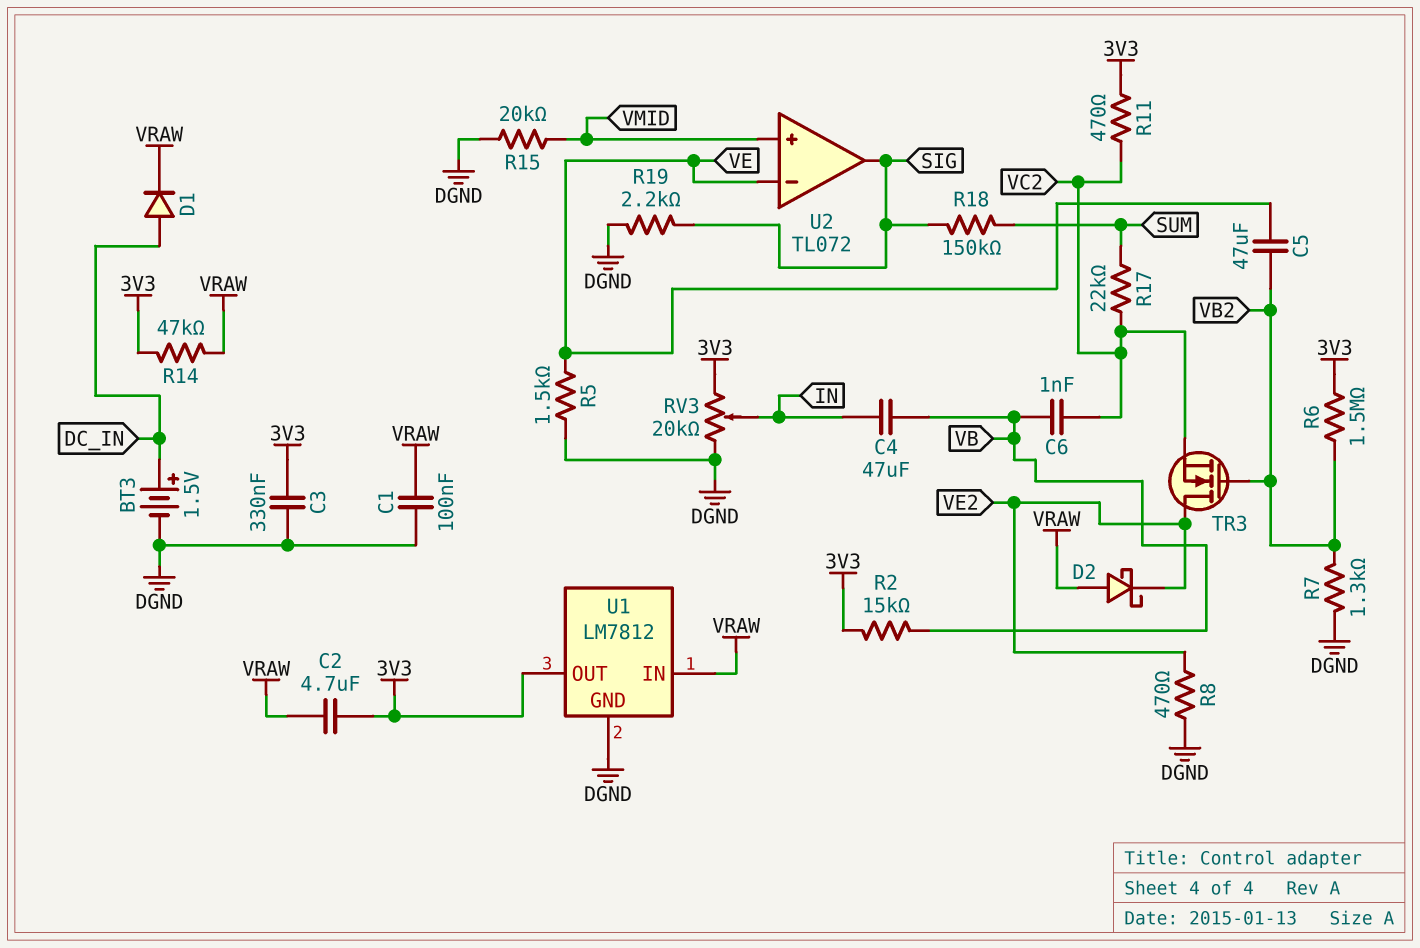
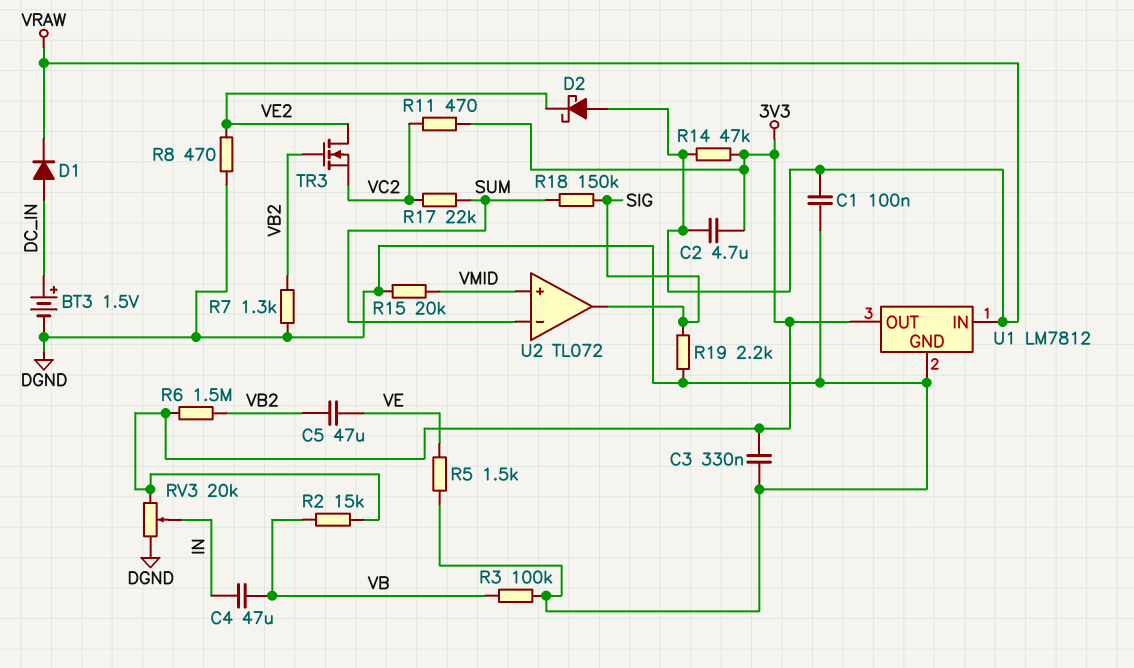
C6: 1nF (VB, VC2) -> none
R3: none -> 100k (DGND, VB)
U2 pin in-: VE -> SUM

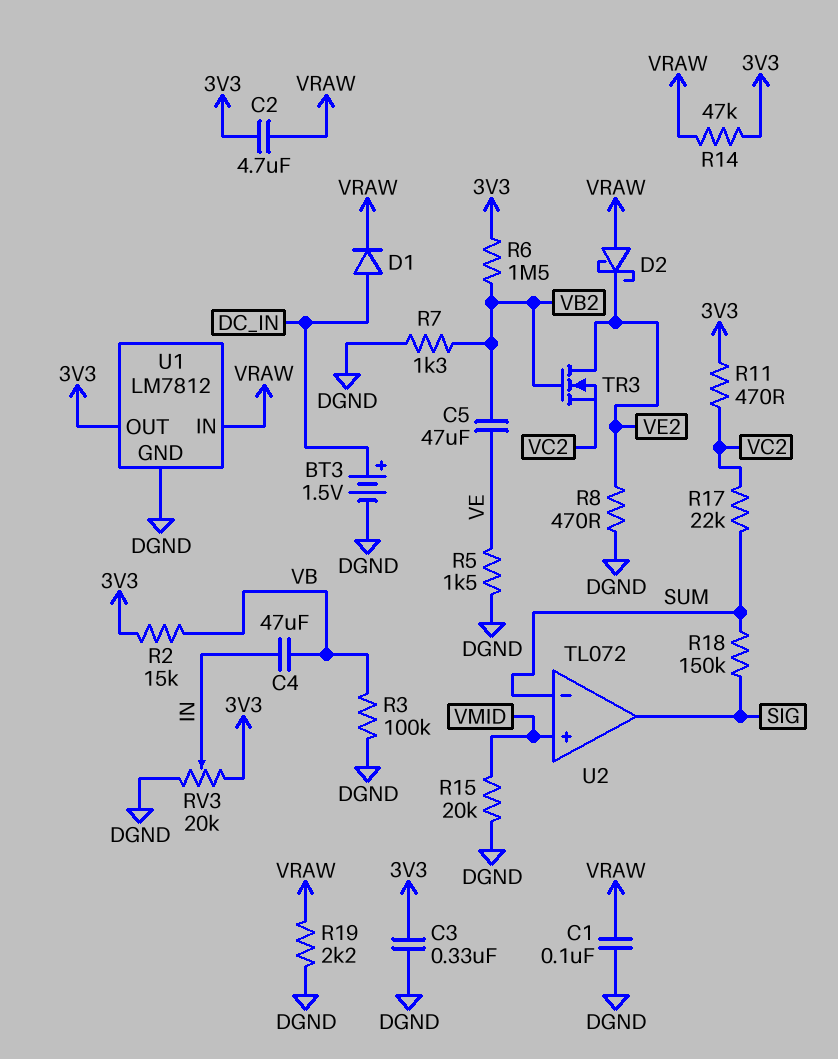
R19: 2.2k (DGND, SIG) -> 2.2k (DGND, VRAW)

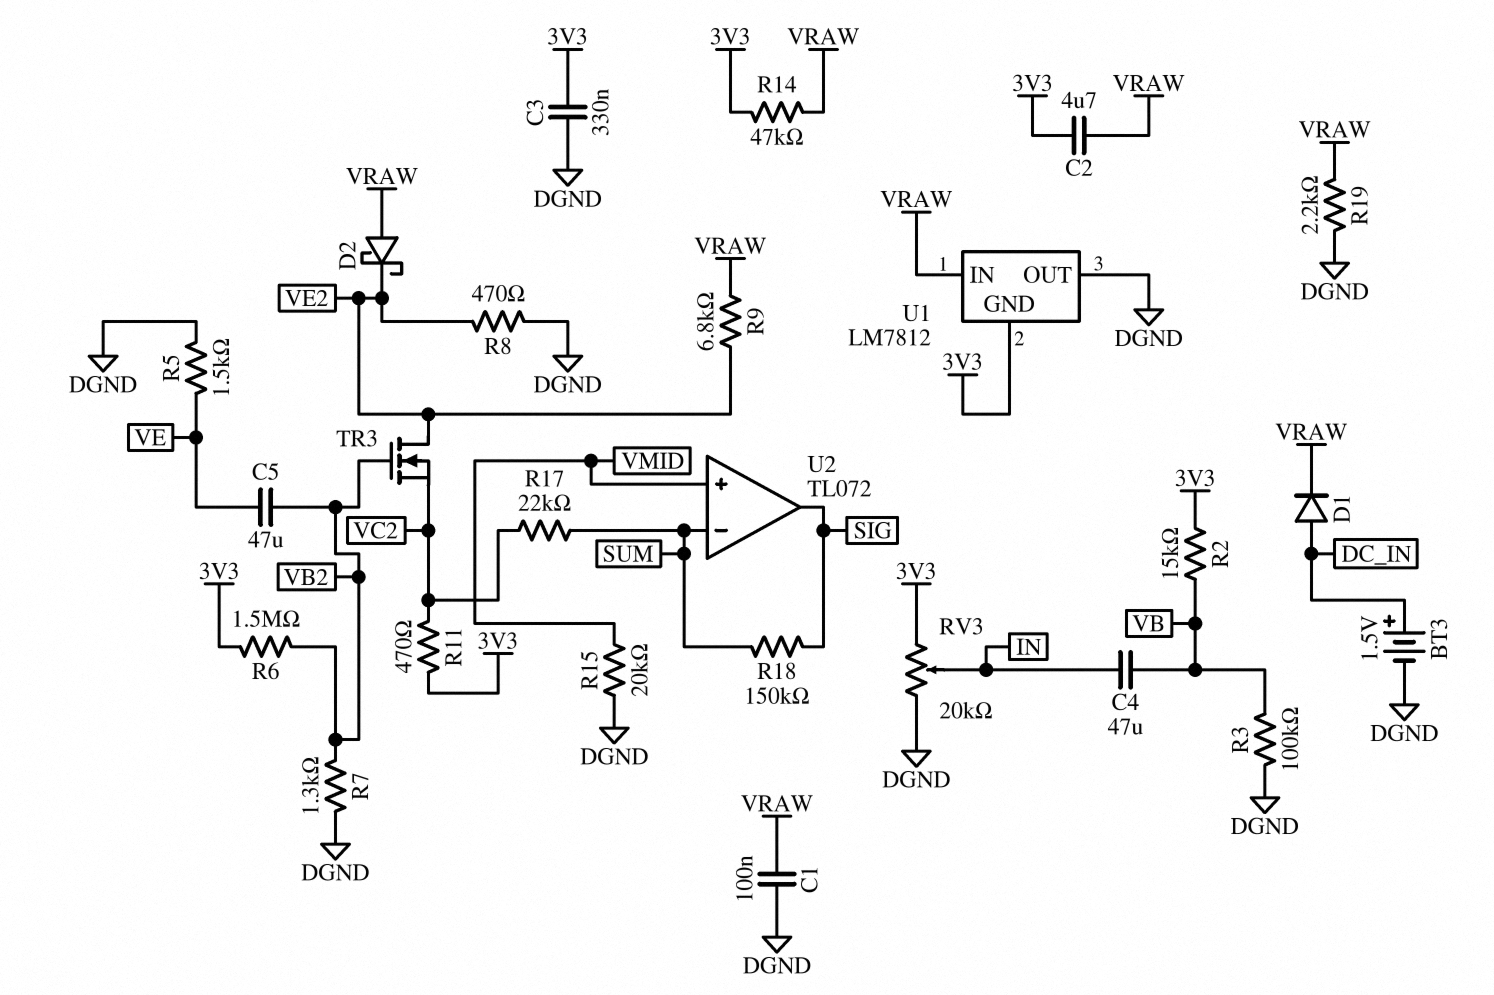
R9: none -> 6.8k (VE2, VRAW)
U1 pin GND: DGND -> 3V3
U1 pin OUT: 3V3 -> DGND

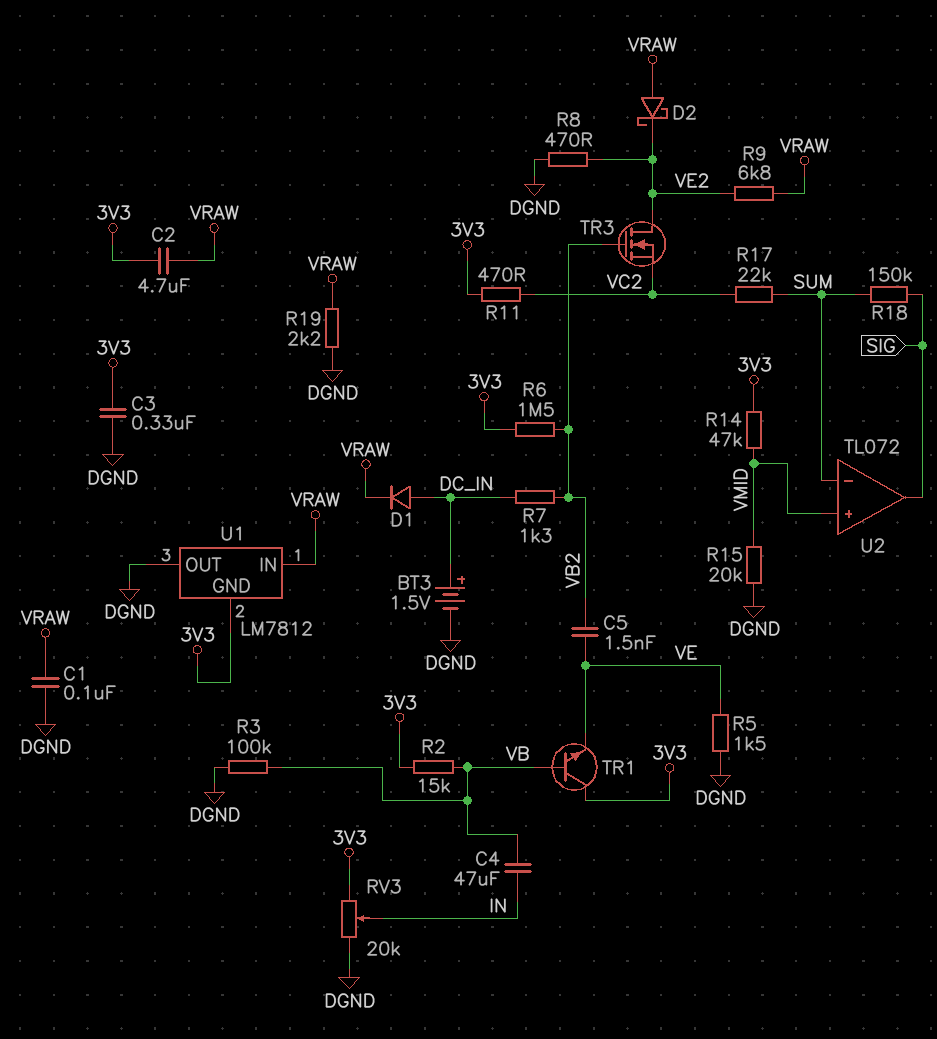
C5: 47uF (VB2, VE) -> 1.5nF (VB2, VE)
R7: 1.3k (DGND, VB2) -> 1.3k (DC_IN, VB2)
R14: 47k (3V3, VRAW) -> 47k (3V3, VMID)
TR1: none -> NPN (B VB, C 3V3, E VE)

